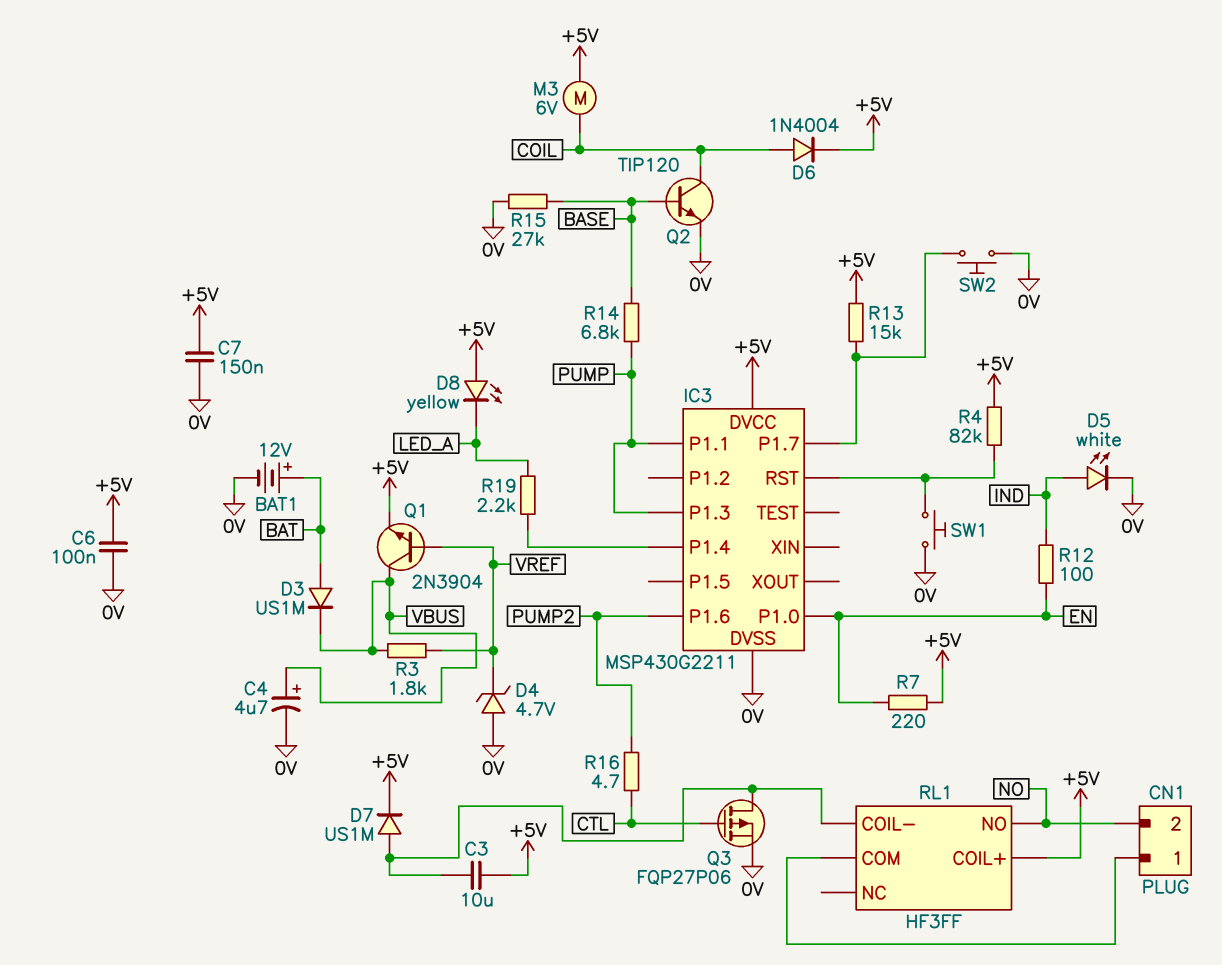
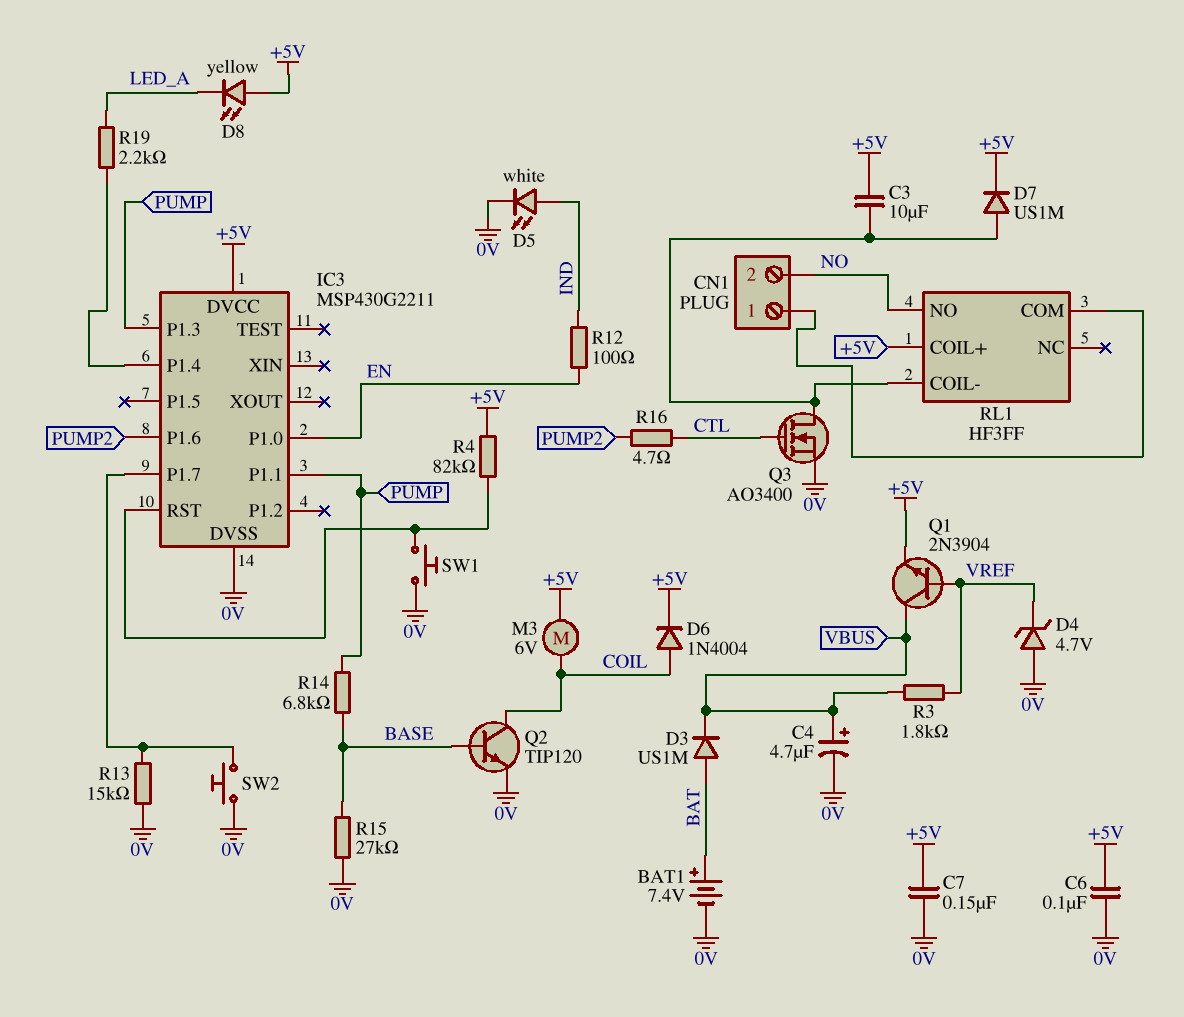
BAT1: 12V (plus BAT, minus 0V) -> 7.4V (plus BAT, minus 0V)
Q3: PMOS FQP27P06 (G CTL, D RL1/COIL-, S 0V) -> NMOS AO3400 (G CTL, D RL1/COIL-, S 0V)
R7: 220 (+5V, EN) -> none
R13: 15k (+5V, IC3/P1.7) -> 15k (0V, IC3/P1.7)

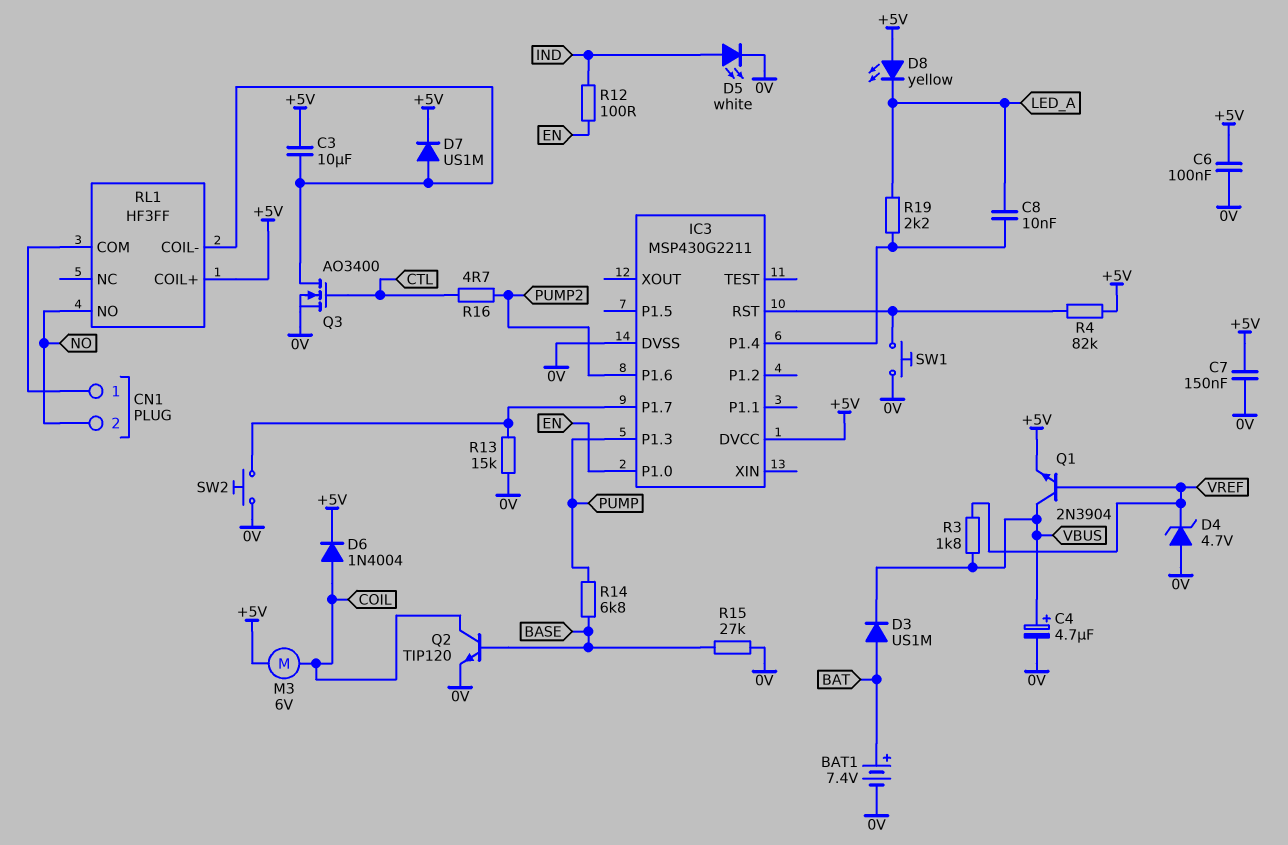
C8: none -> 10nF (IC3/P1.4, LED_A)
IC3 pin P1.1: PUMP -> none

